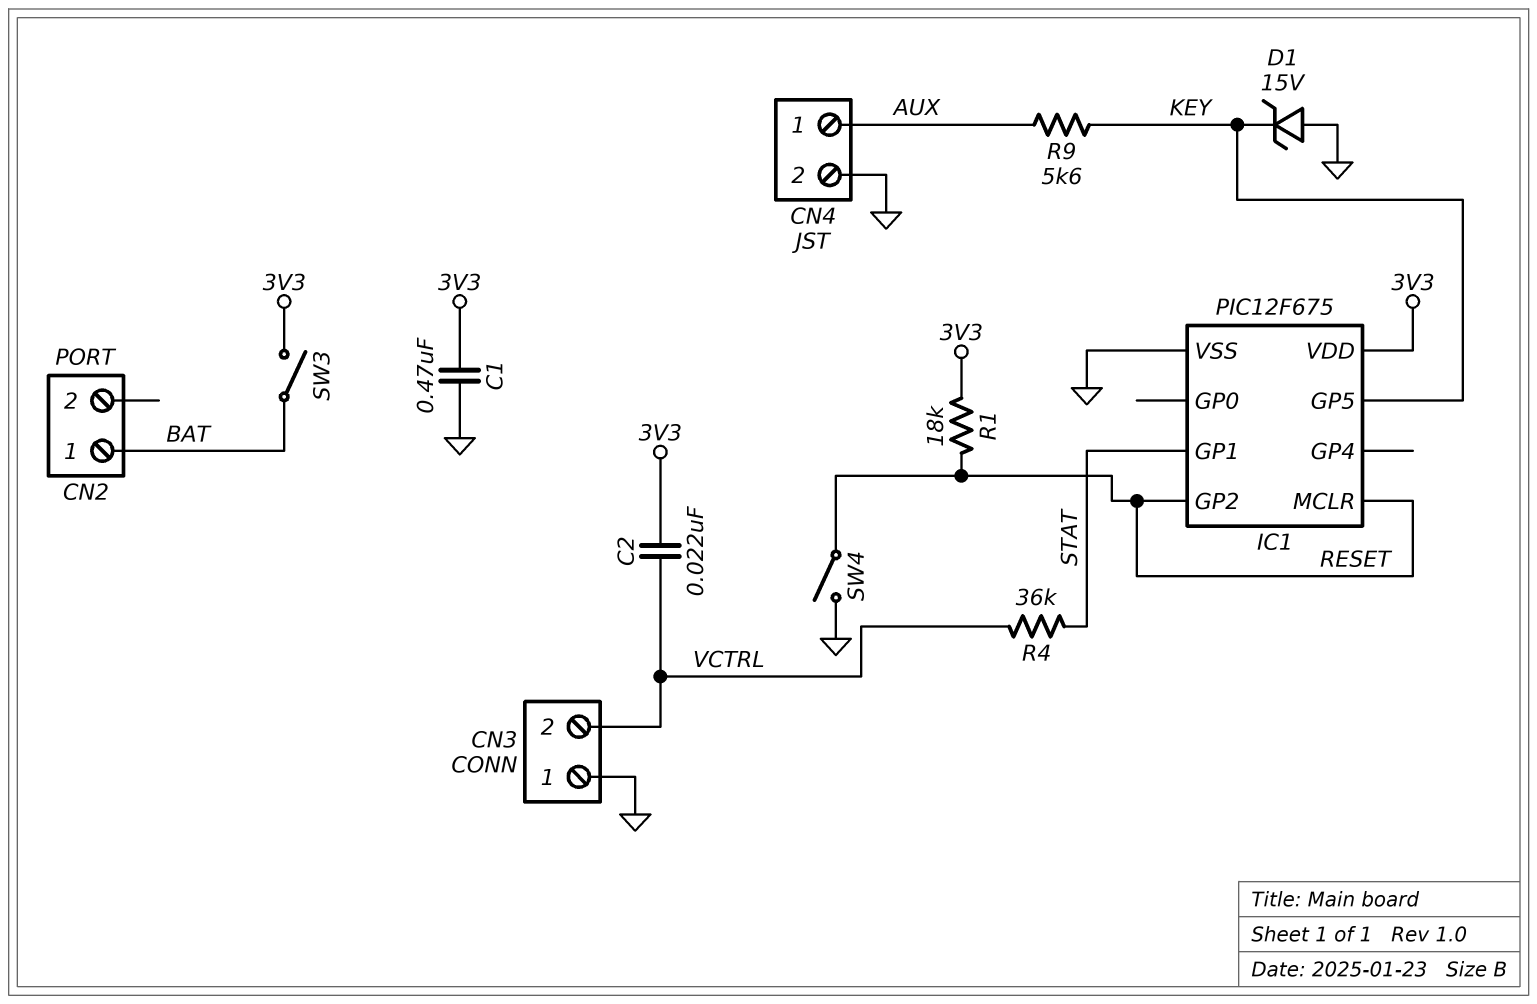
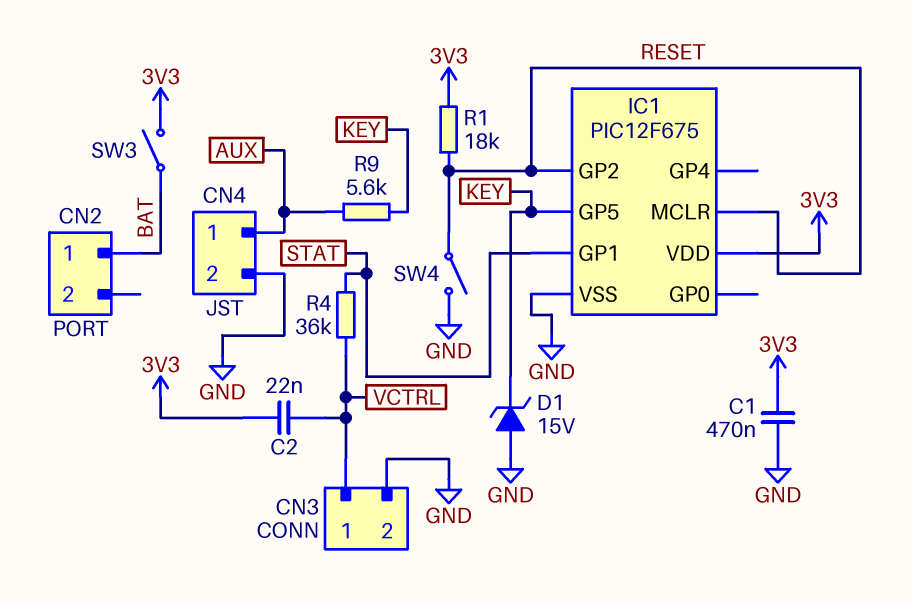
CN3 pin 1: GND -> VCTRL
CN3 pin 2: VCTRL -> GND

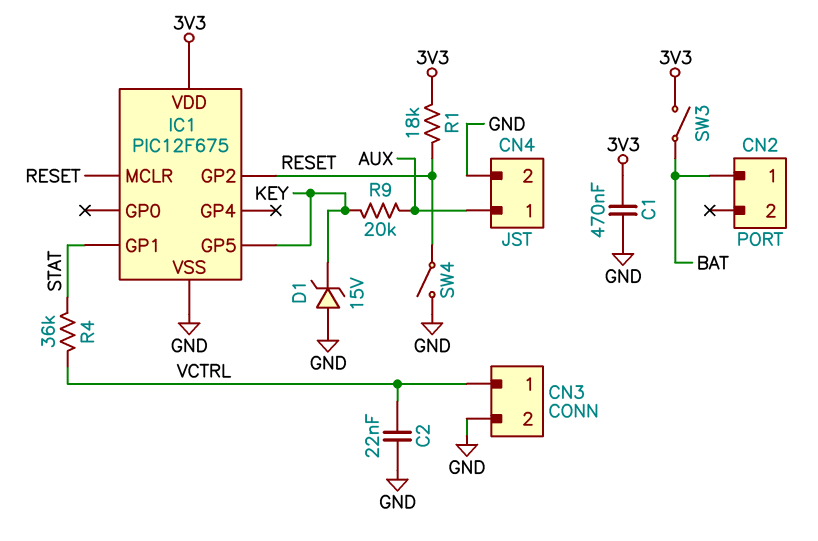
C2: 22nF (3V3, VCTRL) -> 22nF (GND, VCTRL)
R9: 5.6k (AUX, KEY) -> 20k (AUX, KEY)

